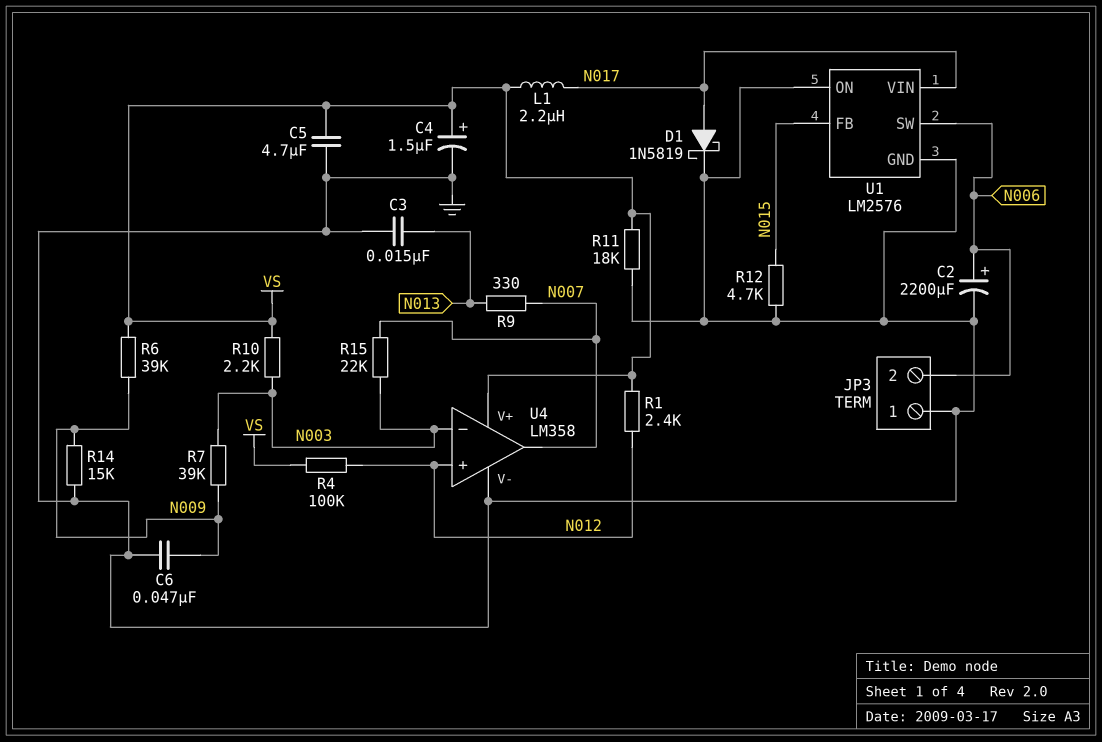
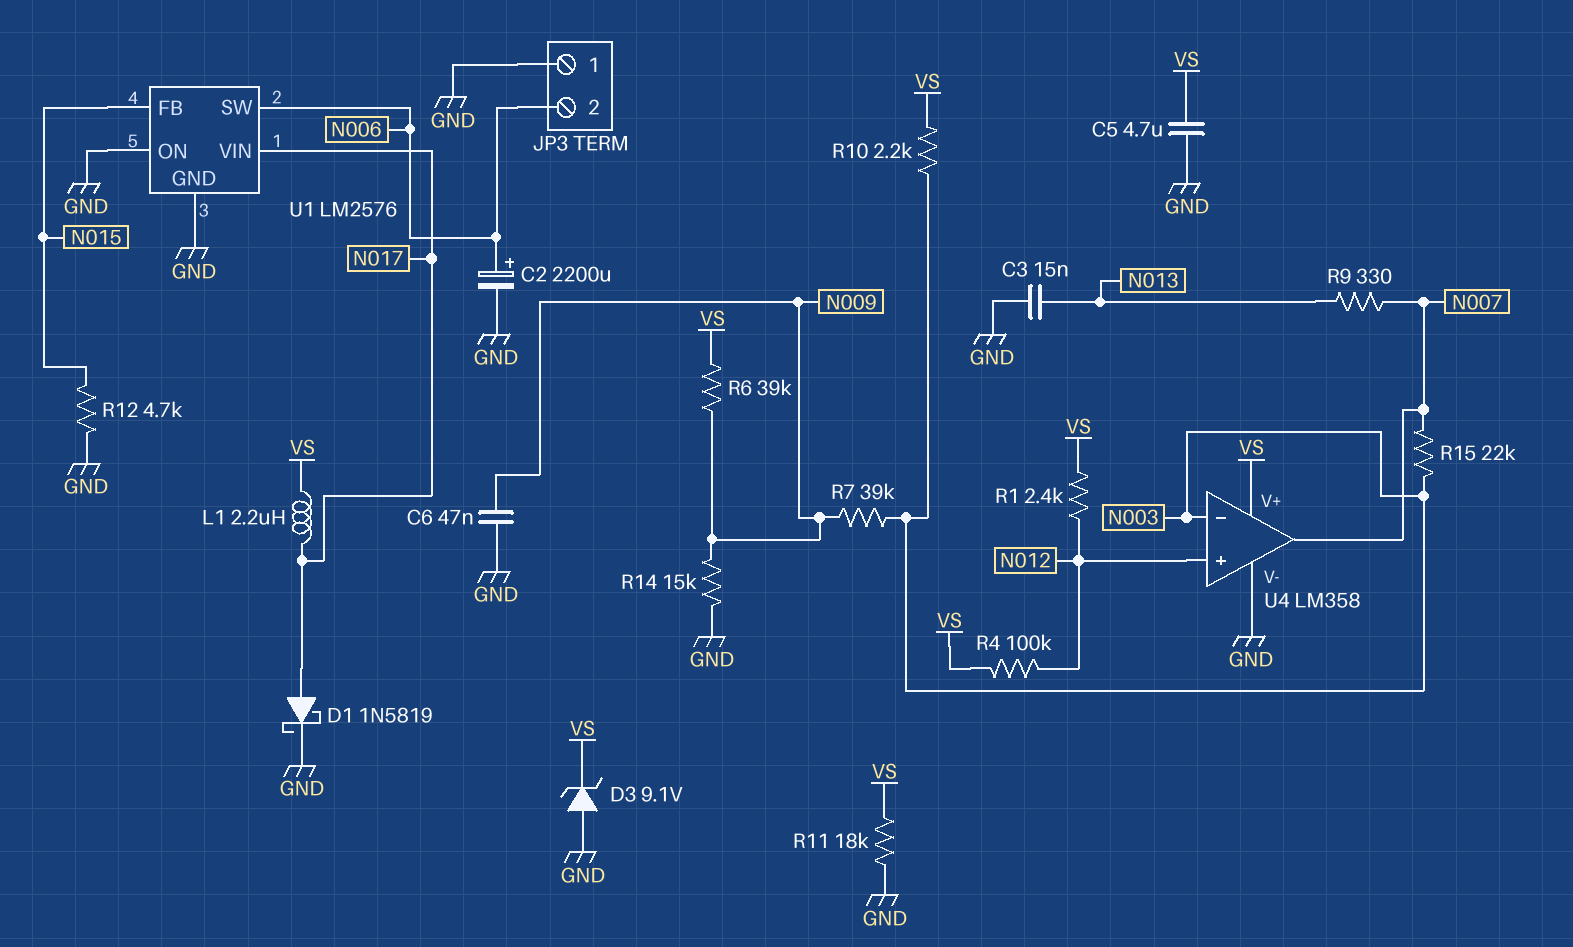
C4: 1.5uF (plus VS, minus GND) -> none
D3: none -> zener 9.1V (A GND, K VS)

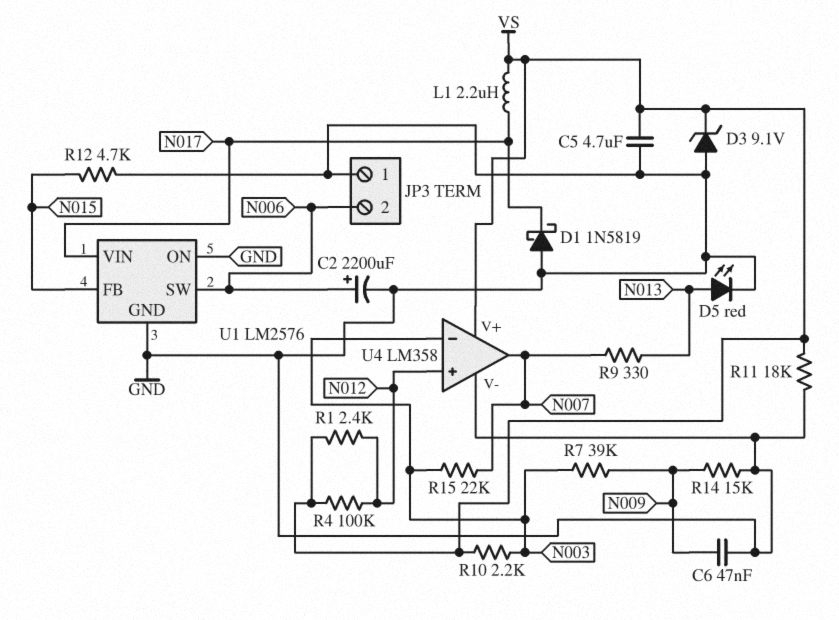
C3: 15nF (GND, N013) -> none
D1: schottky 1N5819 (A N017, K GND) -> schottky 1N5819 (A GND, K N017)
D5: none -> LED red (A N013, K GND)
R6: 39k (N009, VS) -> none

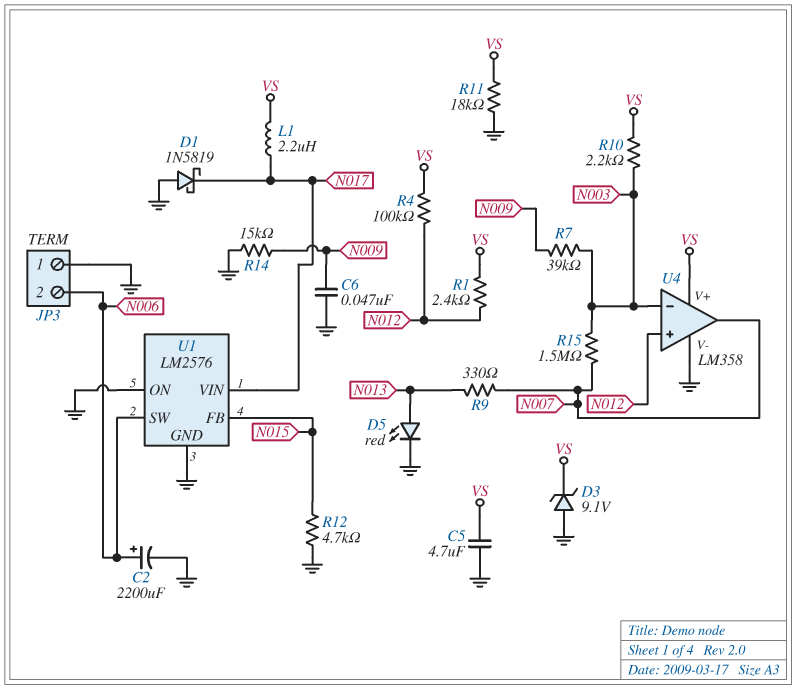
R15: 22k (N003, N007) -> 1.5M (N003, N007)

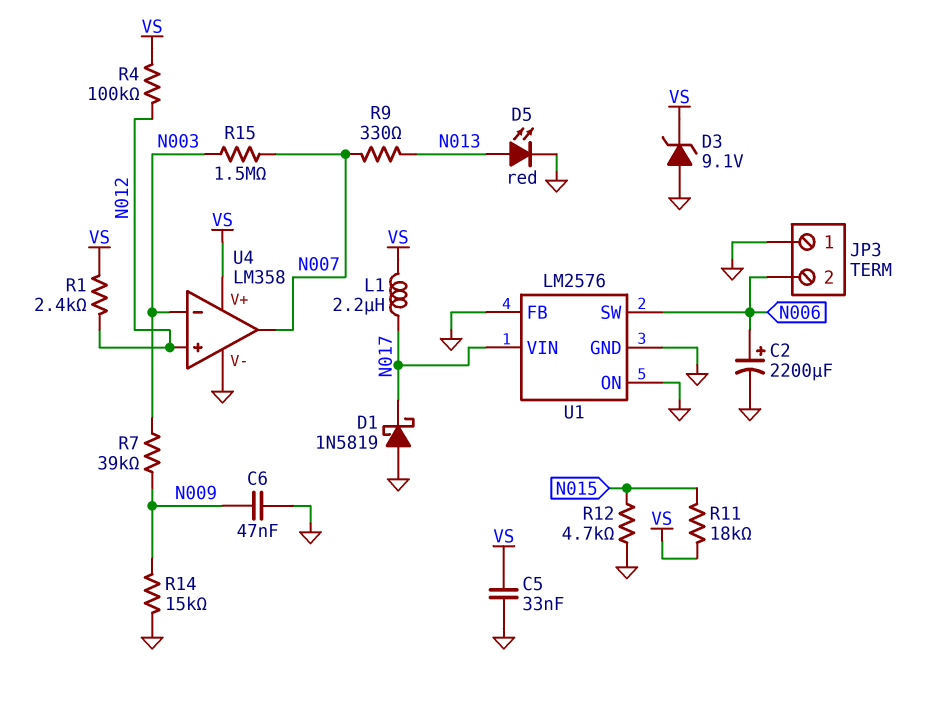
C5: 4.7uF (GND, VS) -> 33nF (GND, VS)
R10: 2.2k (N003, VS) -> none
R11: 18k (GND, VS) -> 18k (N015, VS)
U1 pin FB: N015 -> GND

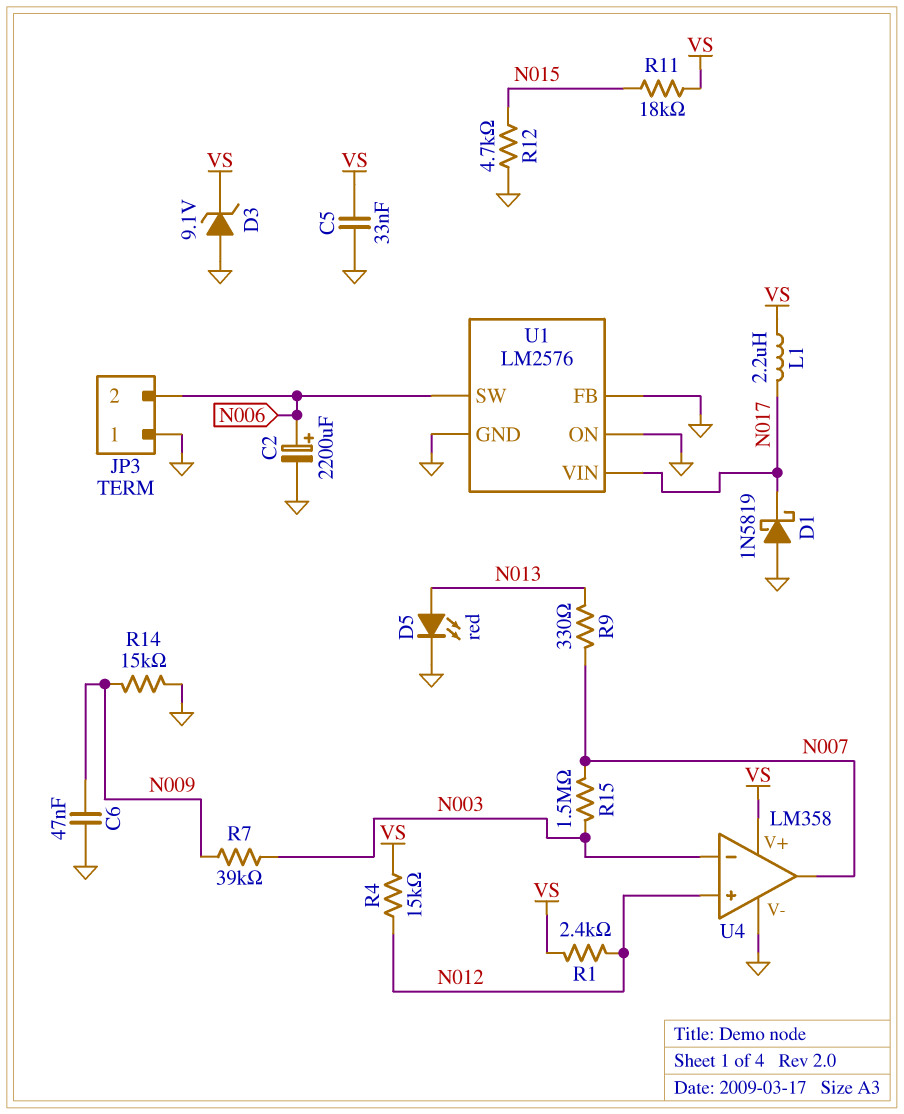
R4: 100k (N012, VS) -> 15k (N012, VS)

